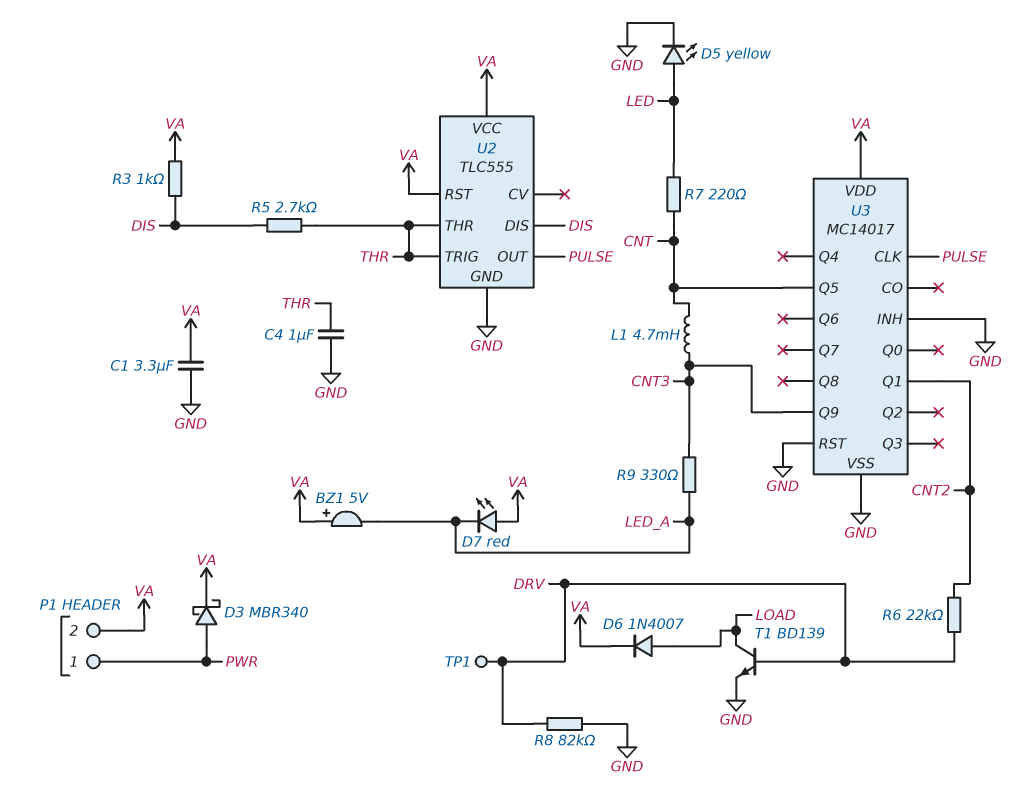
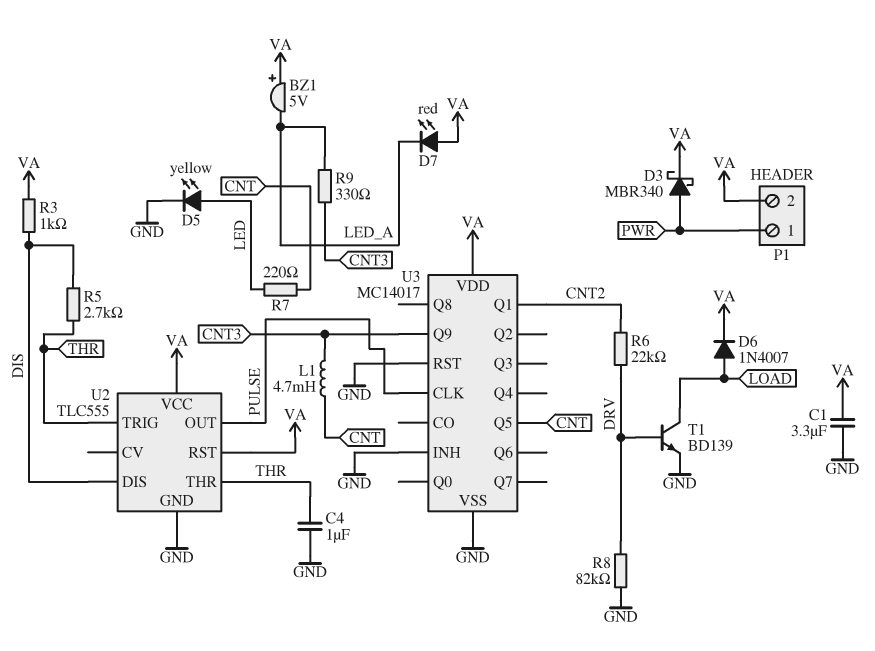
TP1: test point (DRV) -> none

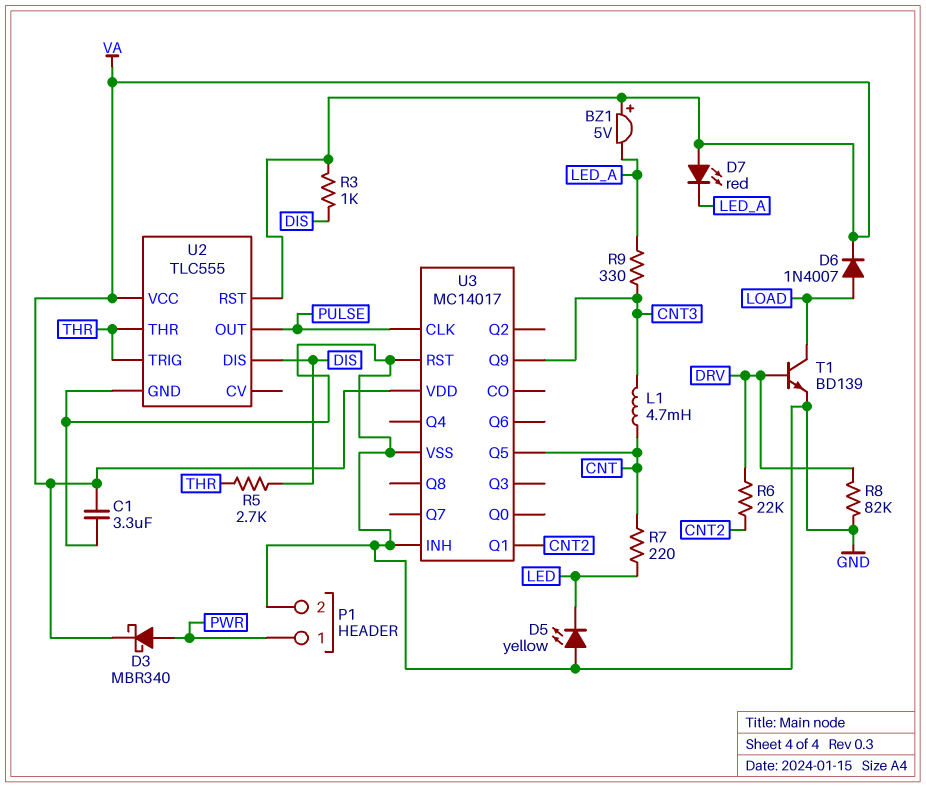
C4: 1uF (GND, THR) -> none
D5: LED yellow (A LED, K GND) -> LED yellow (A GND, K LED)
P1 pin 2: VA -> GND

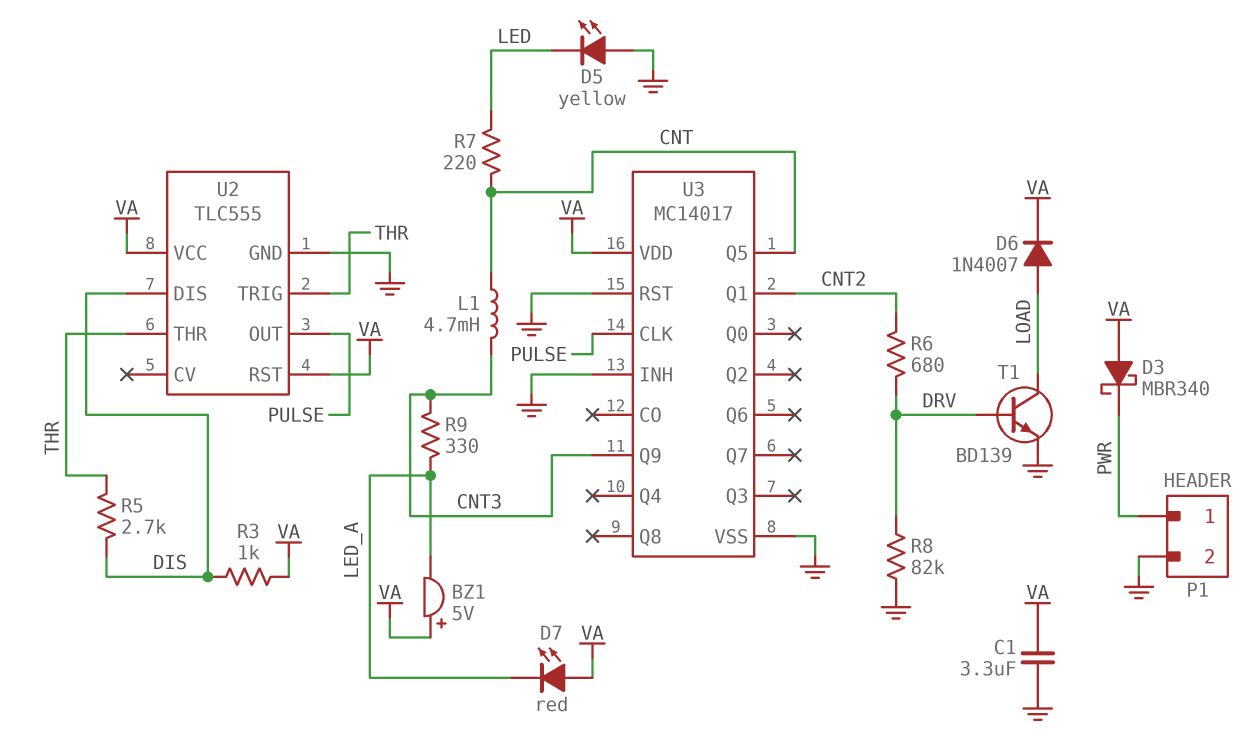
D3: schottky MBR340 (A PWR, K VA) -> schottky MBR340 (A VA, K PWR)
R6: 22k (CNT2, DRV) -> 680 (CNT2, DRV)

